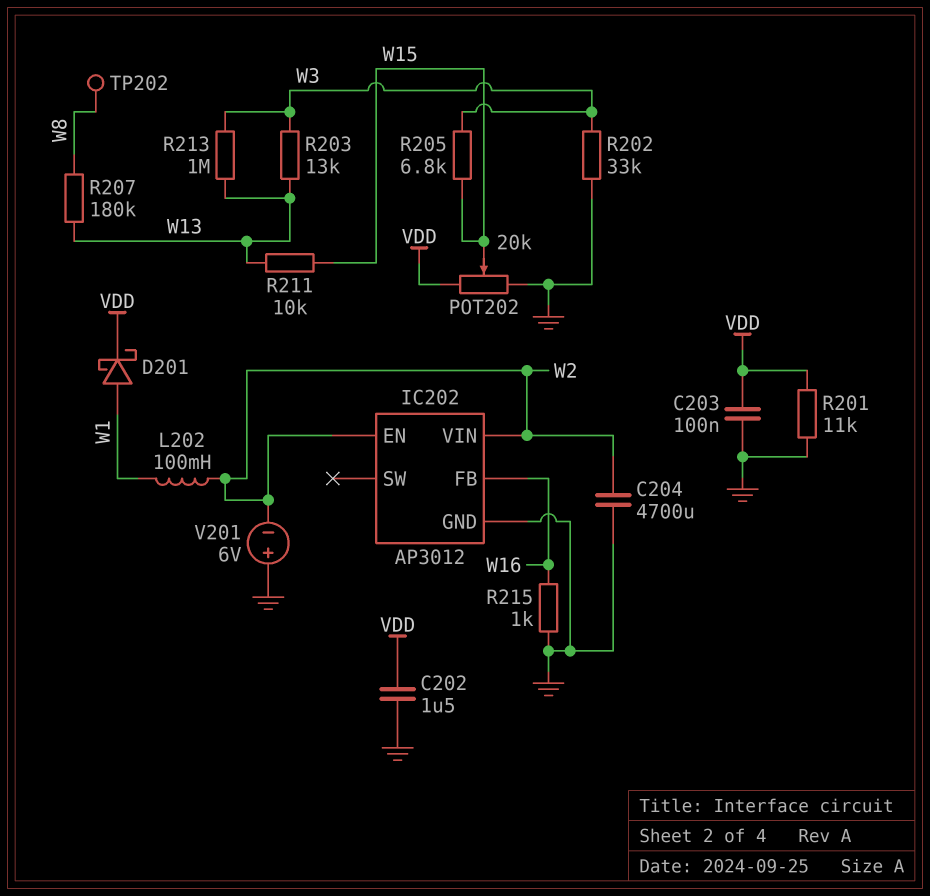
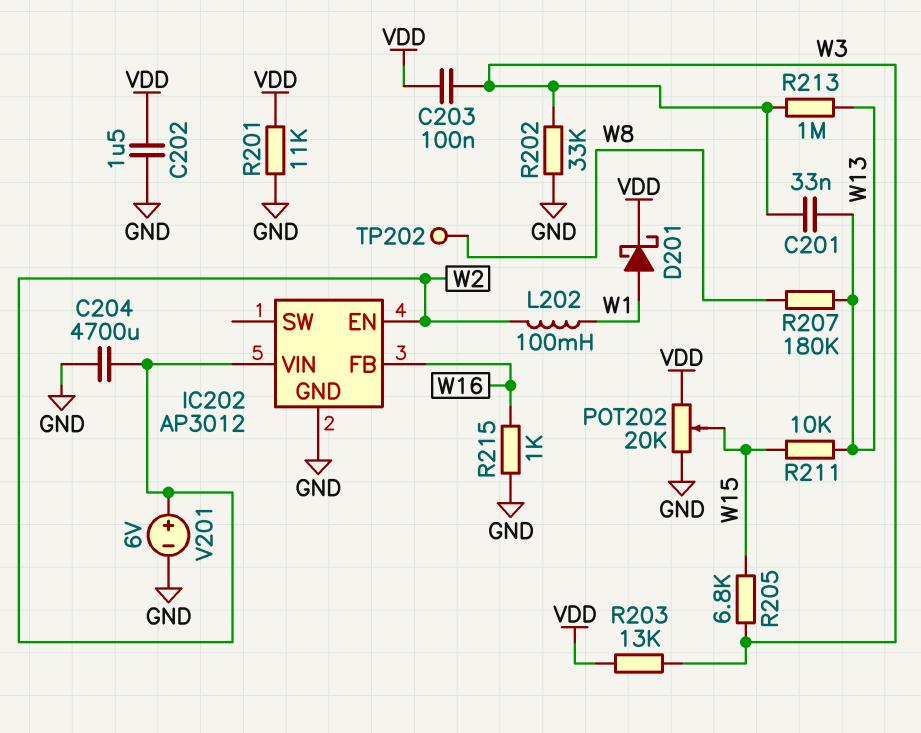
C201: none -> 33nF (W3, W13)
C203: 100nF (GND, VDD) -> 100nF (VDD, W3)
R203: 13k (W3, W13) -> 13k (VDD, W3)
V201: 6V (plus GND, minus W2) -> 6V (plus W2, minus GND)

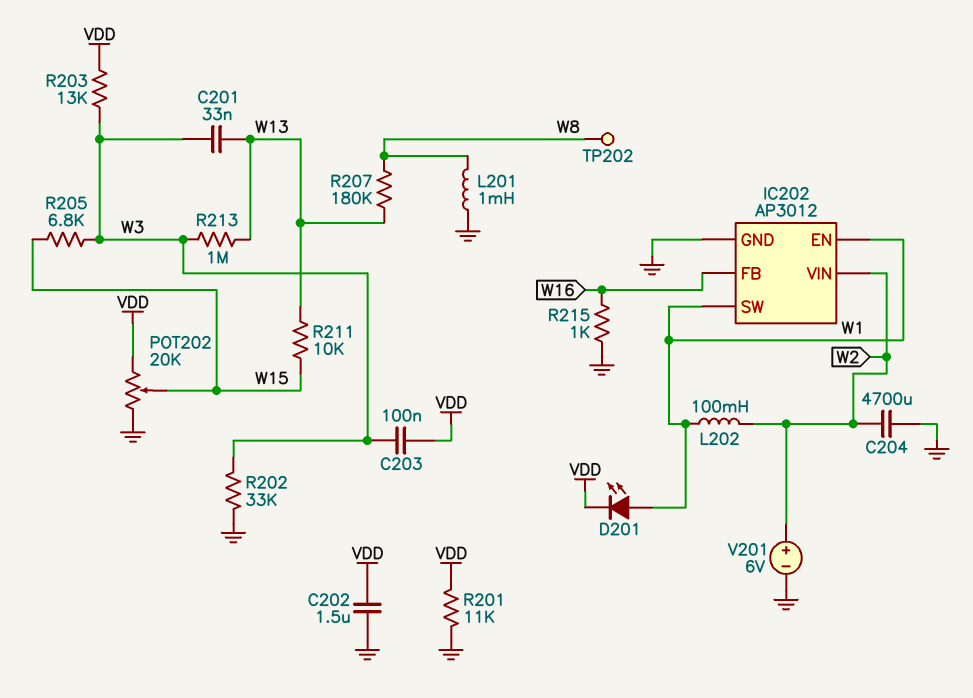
D201: schottky (A W1, K VDD) -> LED (A W1, K VDD)
IC202 pin EN: W2 -> W1
IC202 pin SW: none -> W1
L201: none -> 1mH (GND, W8)

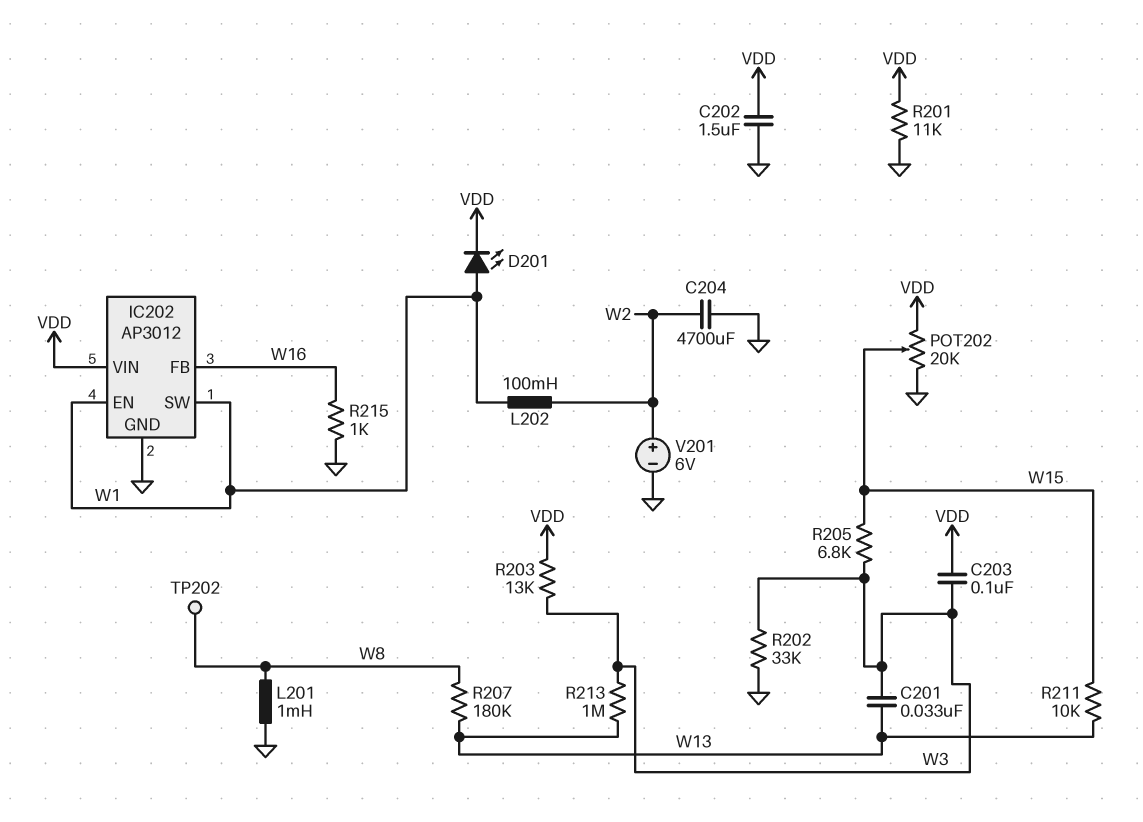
IC202 pin VIN: W2 -> VDD

